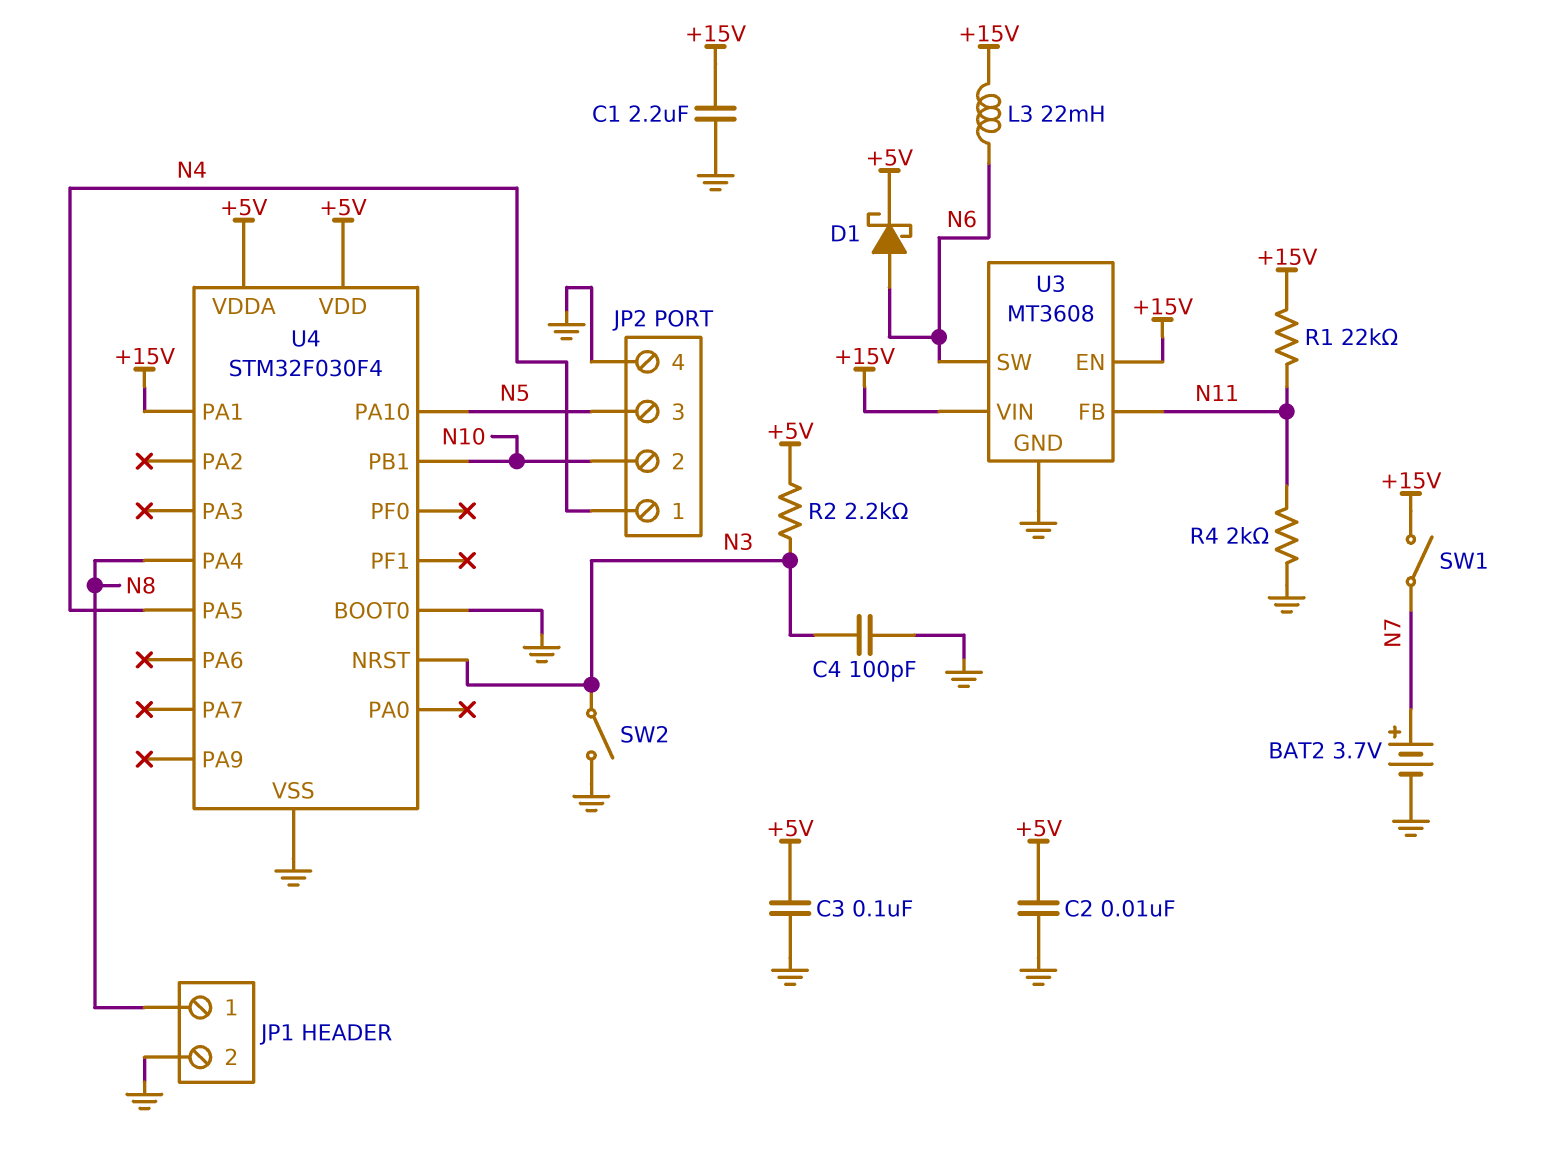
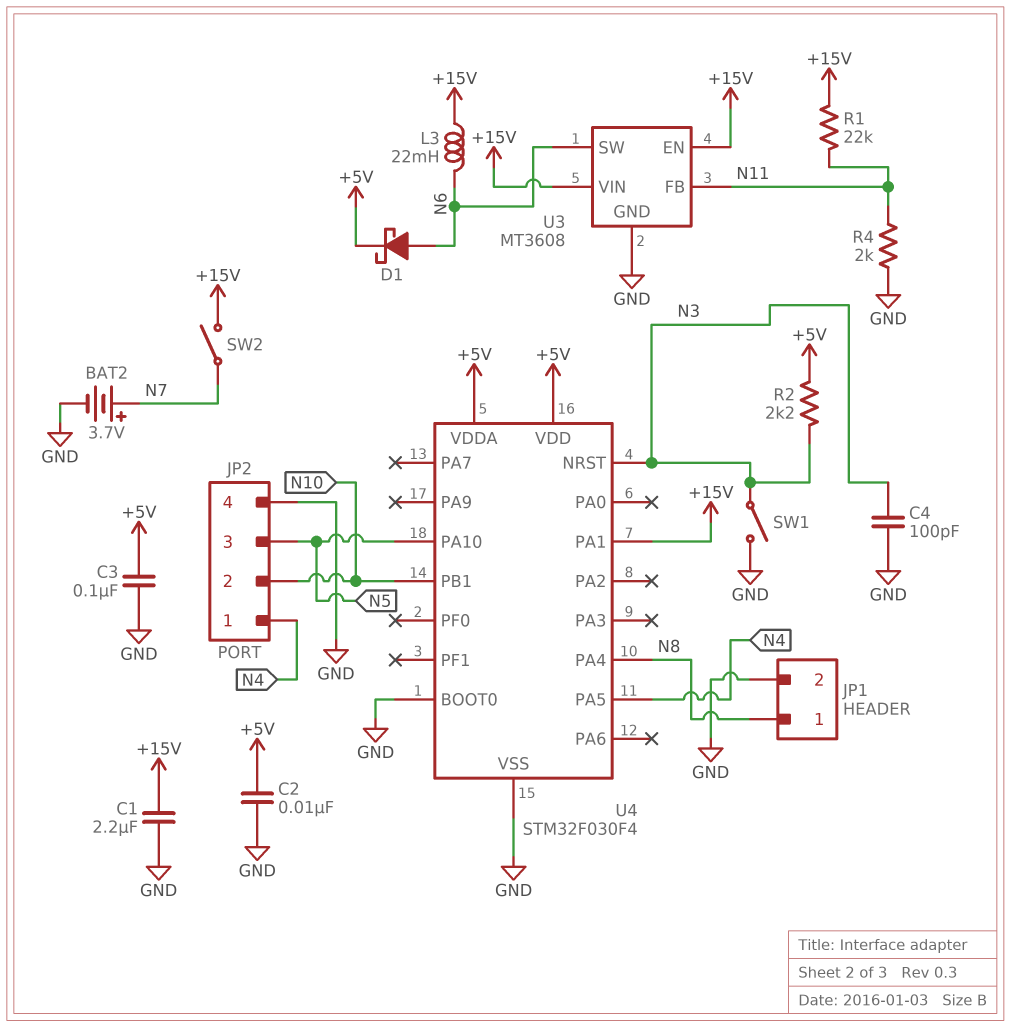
SW1: switch (+15V, N7) -> switch (GND, N3)
SW2: switch (GND, N3) -> switch (+15V, N7)

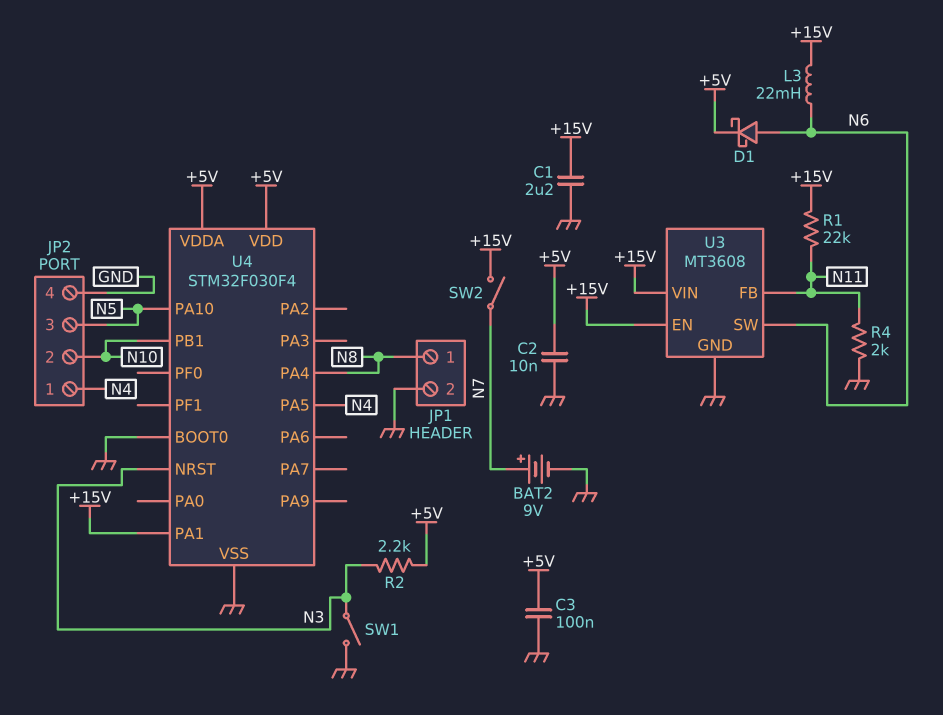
BAT2: 3.7V (plus N7, minus GND) -> 9V (plus N7, minus GND)
C4: 100pF (GND, N3) -> none

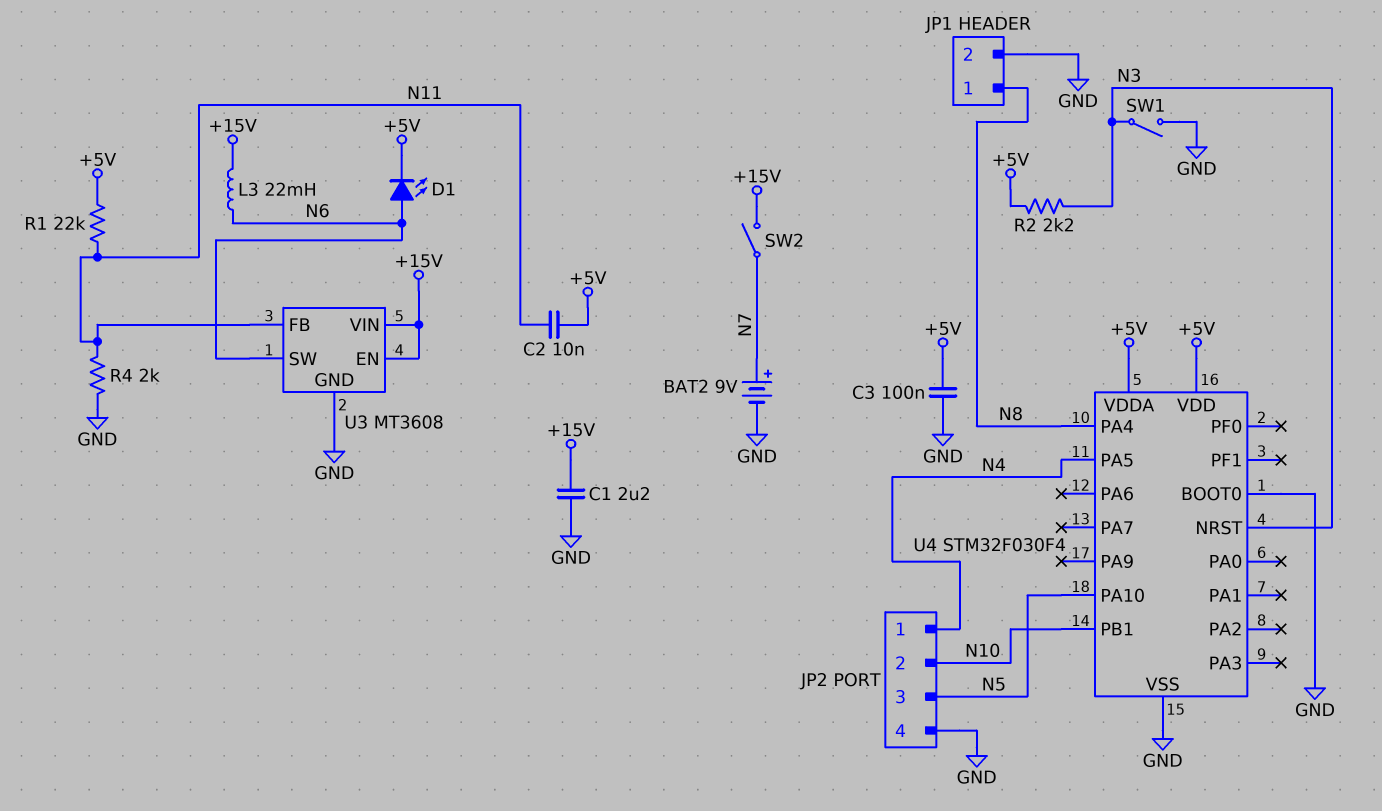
C2: 10nF (+5V, GND) -> 10nF (+5V, N11)
D1: schottky (A N6, K +5V) -> LED (A N6, K +5V)
R1: 22k (+15V, N11) -> 22k (+5V, N11)
U4 pin PA1: +15V -> none

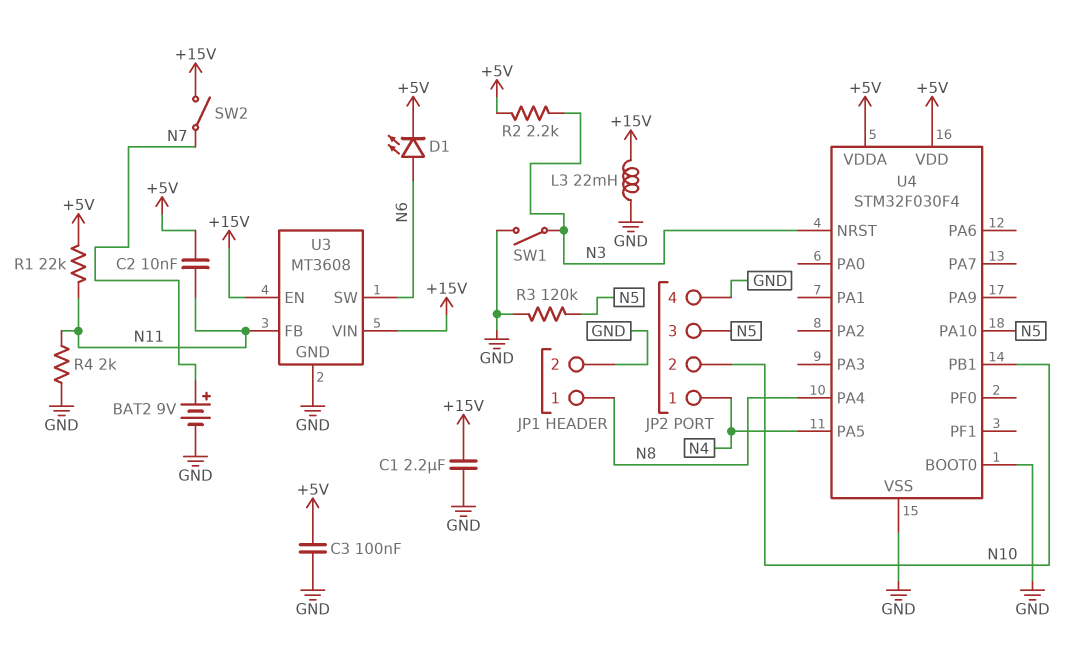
L3: 22mH (+15V, N6) -> 22mH (+15V, GND)
R3: none -> 120k (GND, N5)

